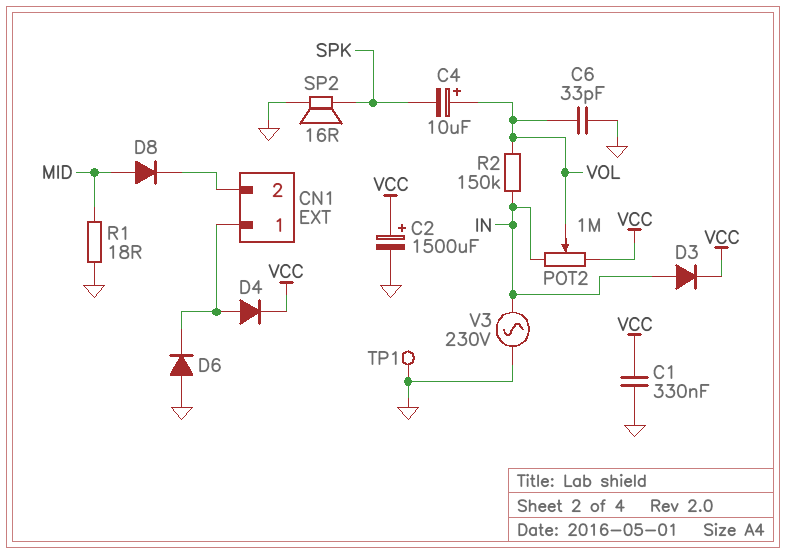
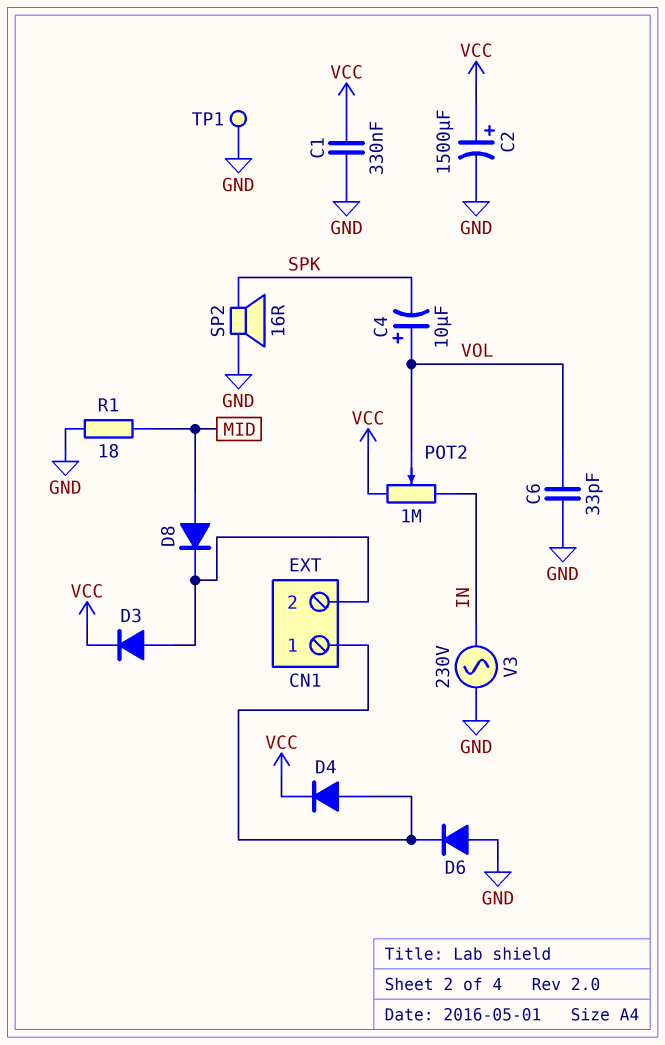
D3: diode (A IN, K VCC) -> diode (A CN1/2, K VCC)
R2: 150k (IN, VOL) -> none

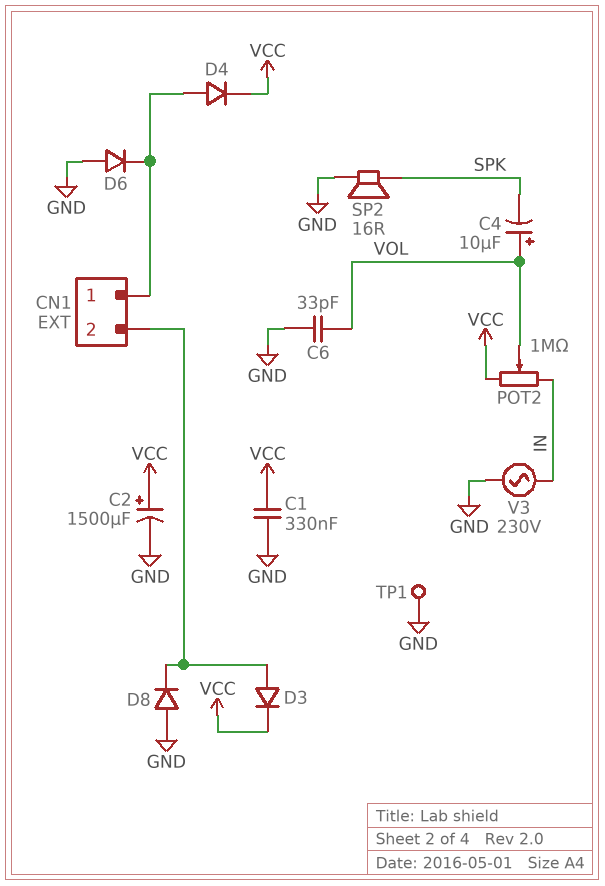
D8: diode (A MID, K CN1/2) -> diode (A GND, K CN1/2)
R1: 18 (GND, MID) -> none

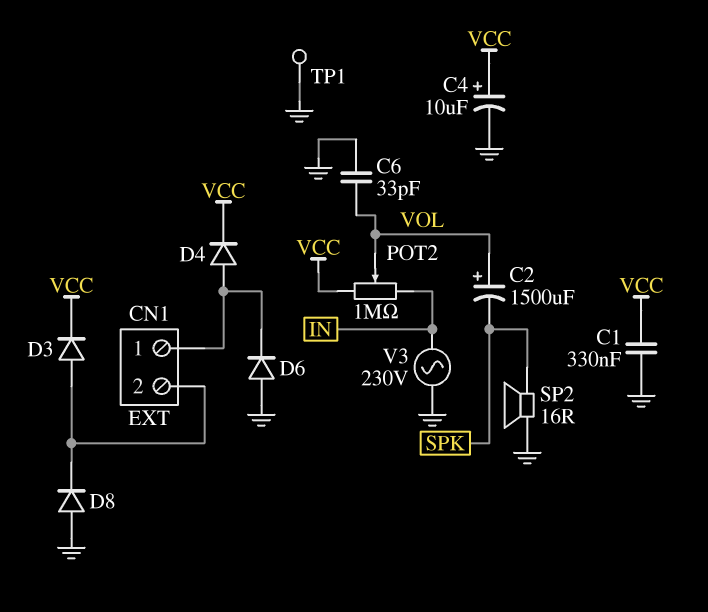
C2: 1500uF (plus VCC, minus GND) -> 1500uF (plus VOL, minus SPK)
C4: 10uF (plus VOL, minus SPK) -> 10uF (plus VCC, minus GND)

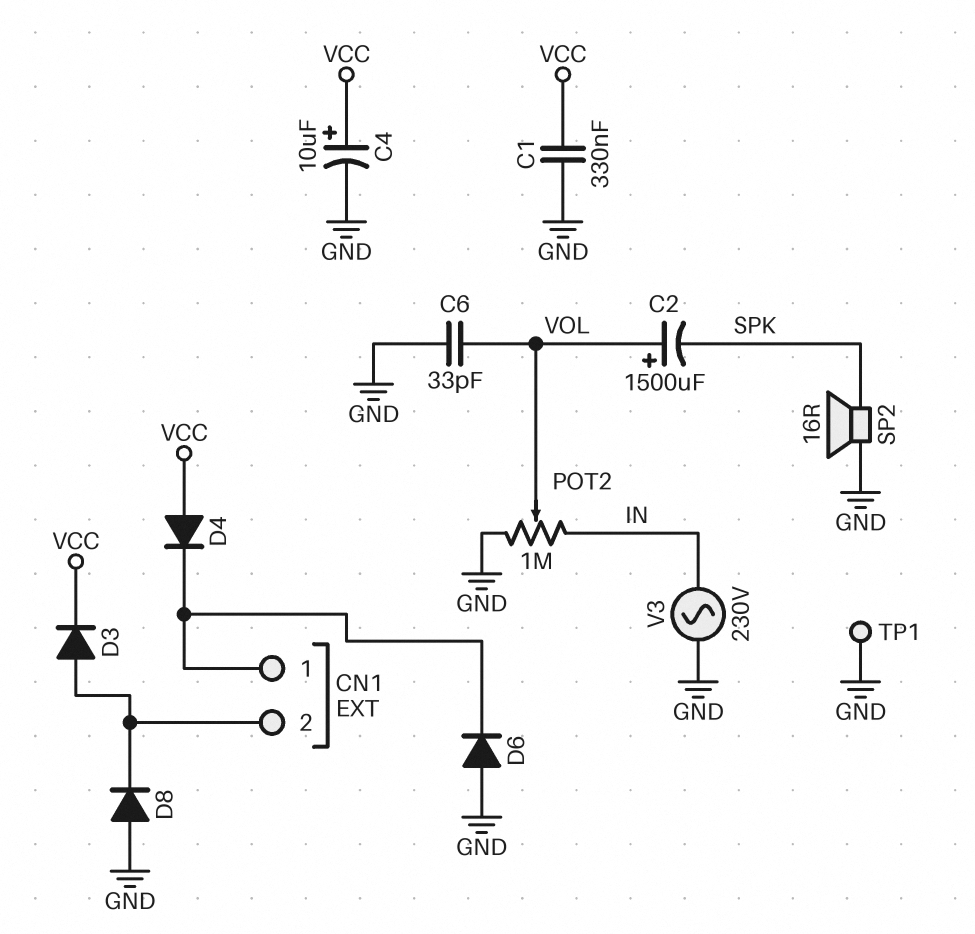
D4: diode (A CN1/1, K VCC) -> diode (A VCC, K CN1/1)
POT2: 1M (IN, VCC, wiper VOL) -> 1M (GND, IN, wiper VOL)

